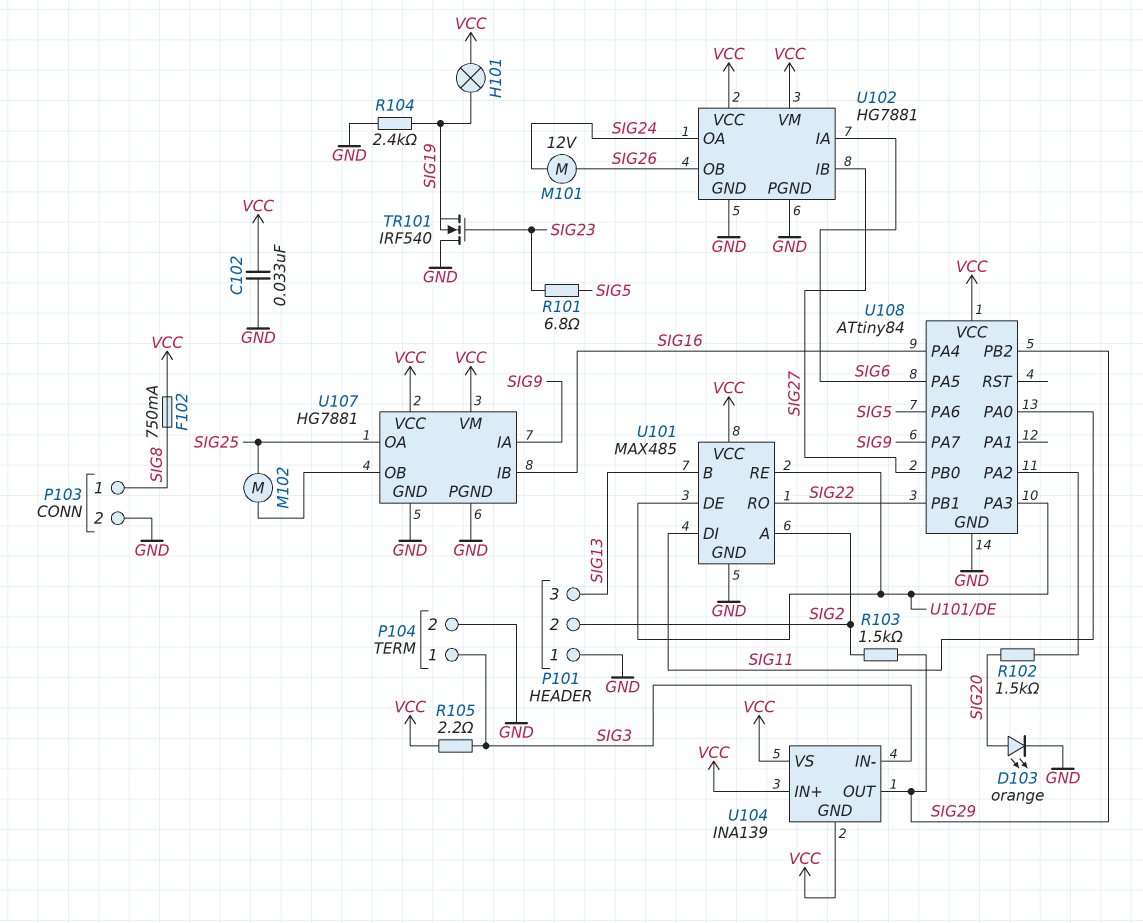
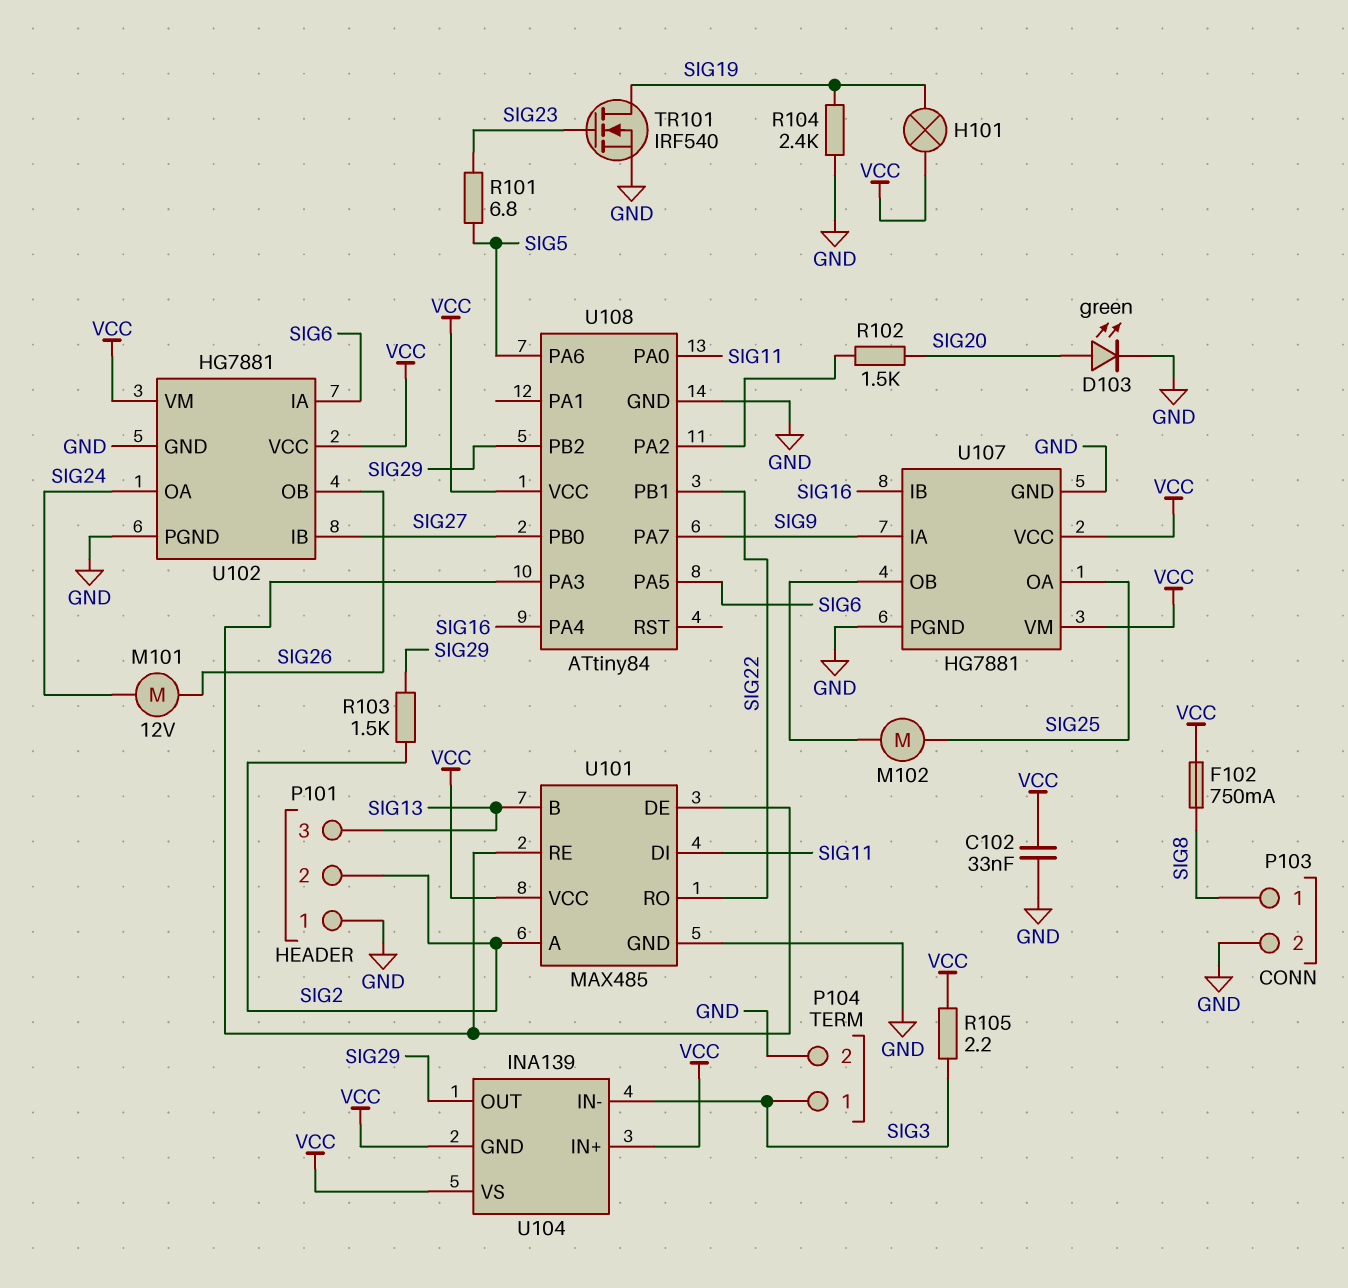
D103: LED orange (A SIG20, K GND) -> LED green (A SIG20, K GND)
TR101: NMOS IRF540 (G SIG23, D GND, S SIG19) -> NMOS IRF540 (G SIG23, D SIG19, S GND)

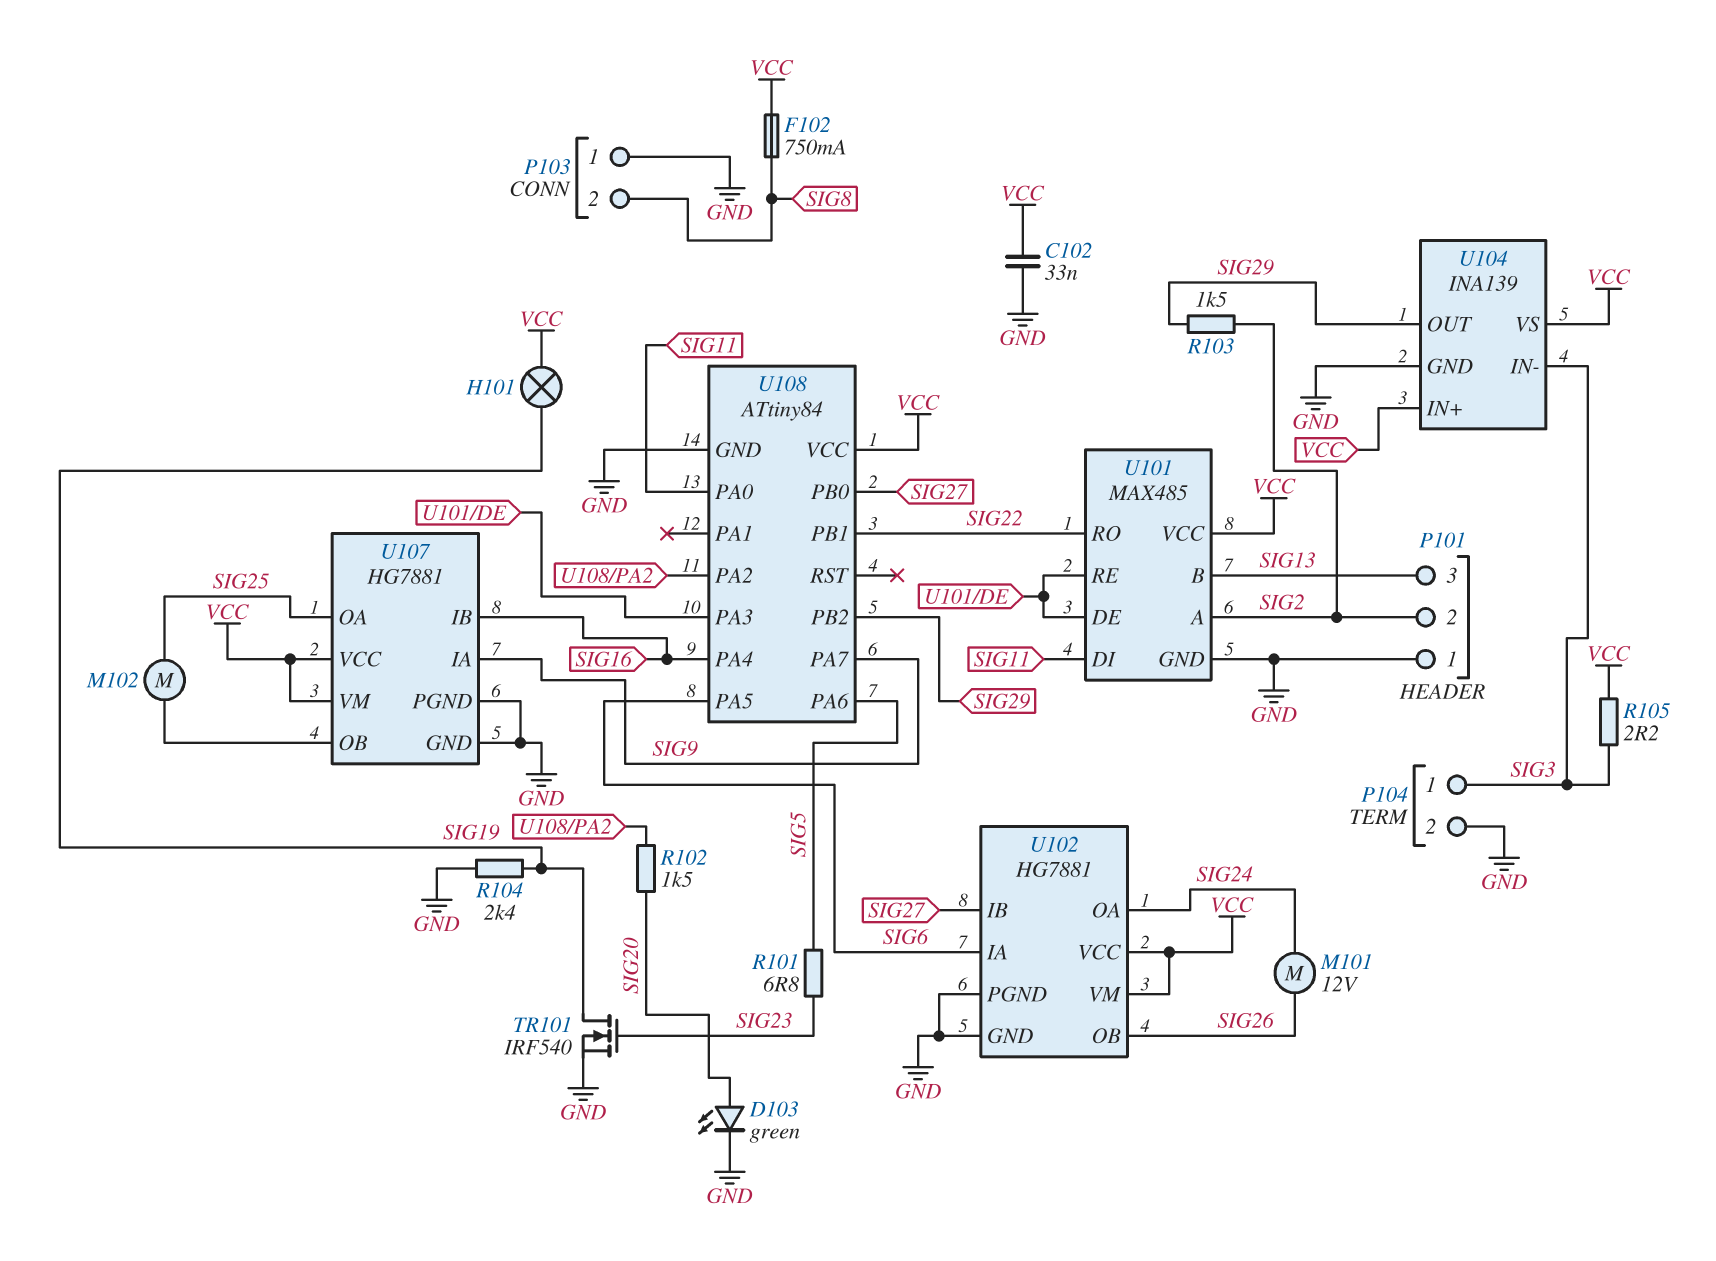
P103 pin 1: SIG8 -> GND
P103 pin 2: GND -> SIG8
U104 pin GND: VCC -> GND

